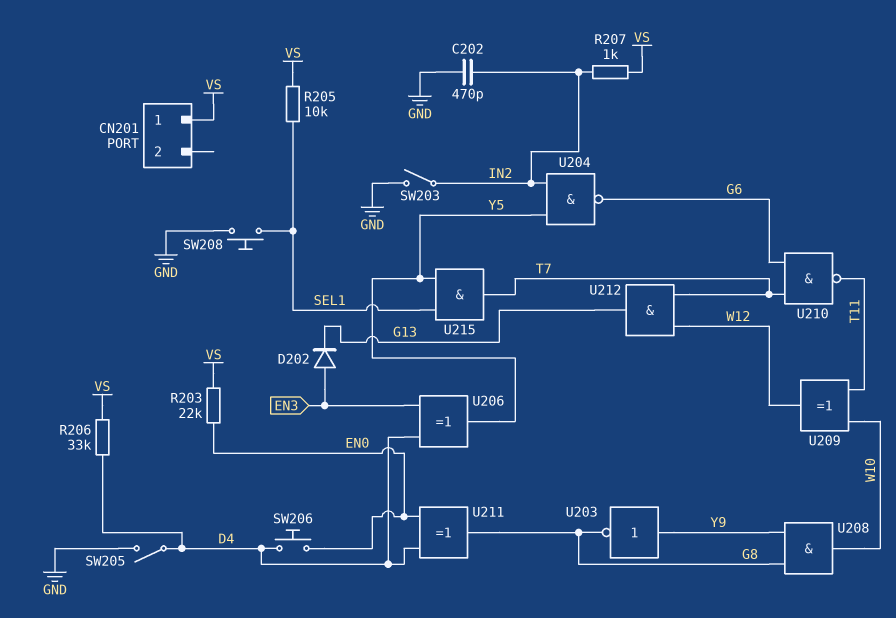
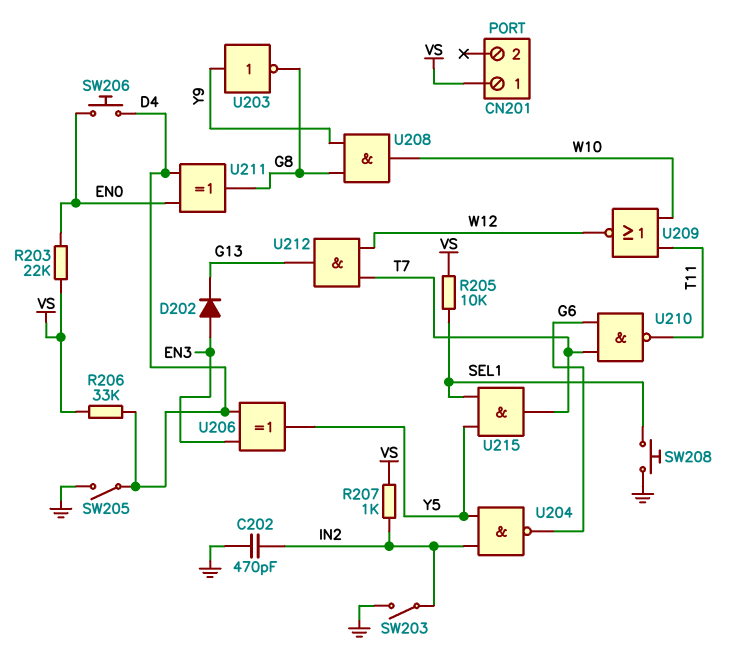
U209: XOR (in T11, in W10, out W12) -> NOR (in T11, in W10, out W12)

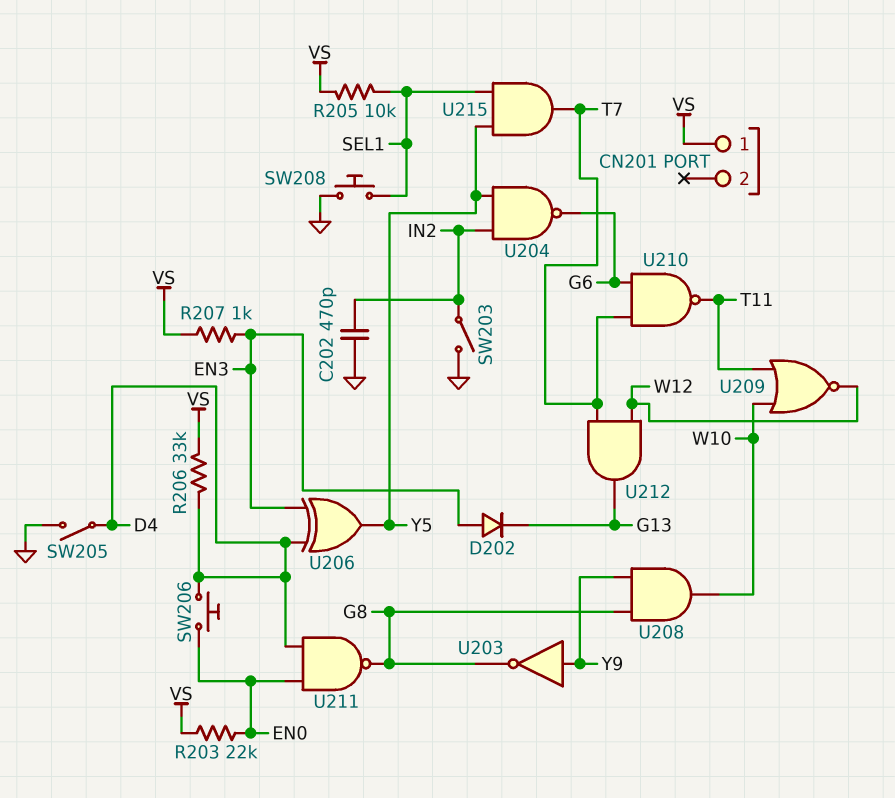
R207: 1k (IN2, VS) -> 1k (EN3, VS)
U211: XOR (in D4, in EN0, out G8) -> NAND (in D4, in EN0, out G8)

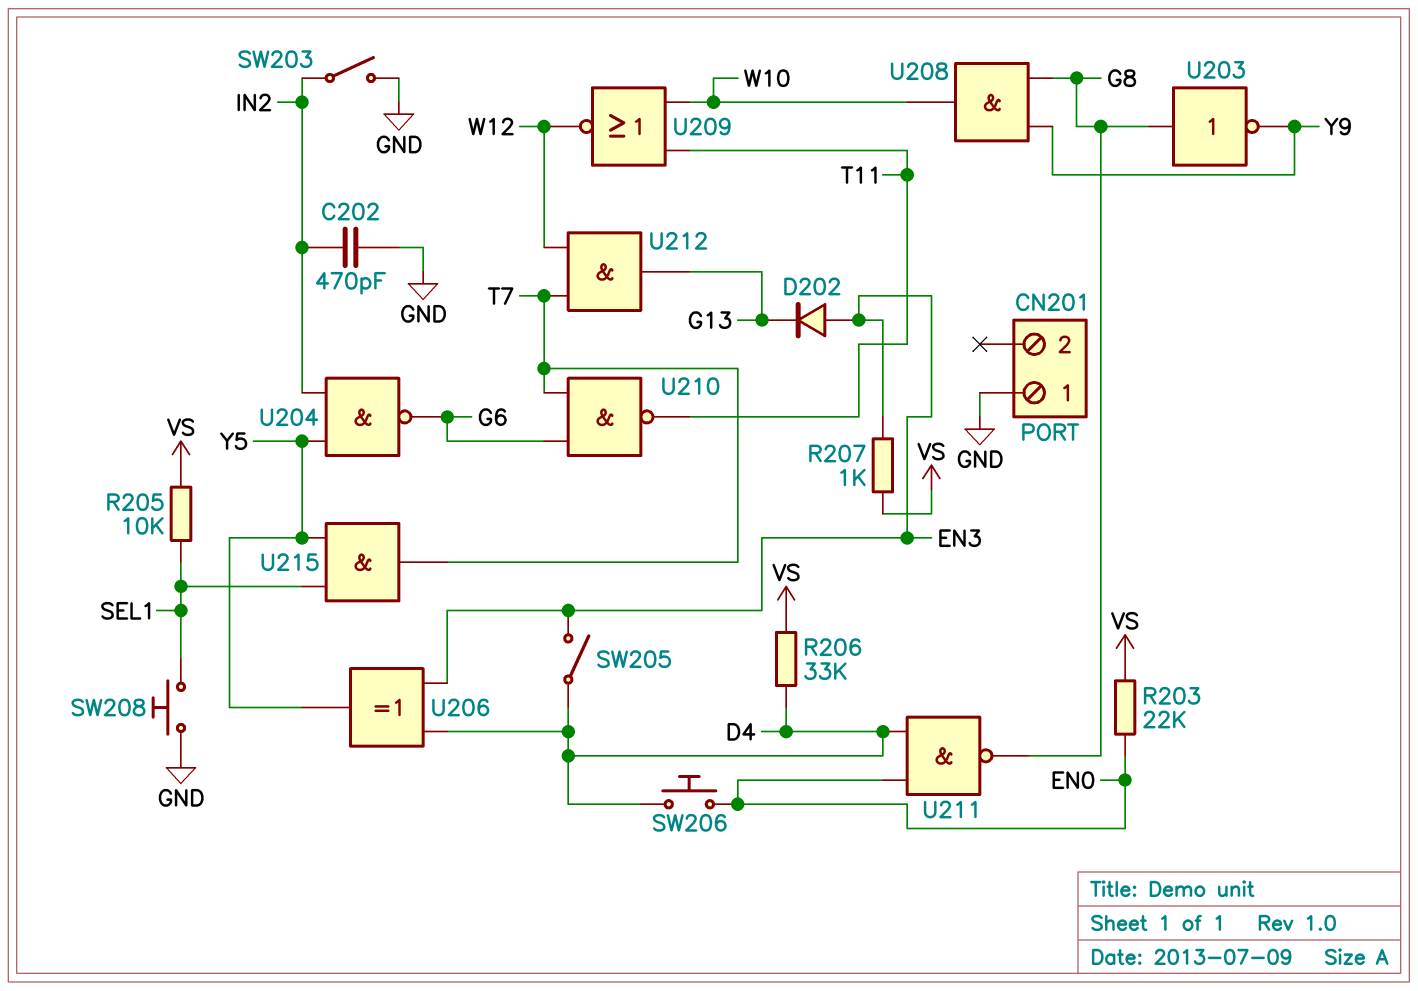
CN201 pin 1: VS -> GND
SW205: switch (D4, GND) -> switch (D4, EN3)
U203: NOT (in Y9, out G8) -> NOT (in G8, out Y9)

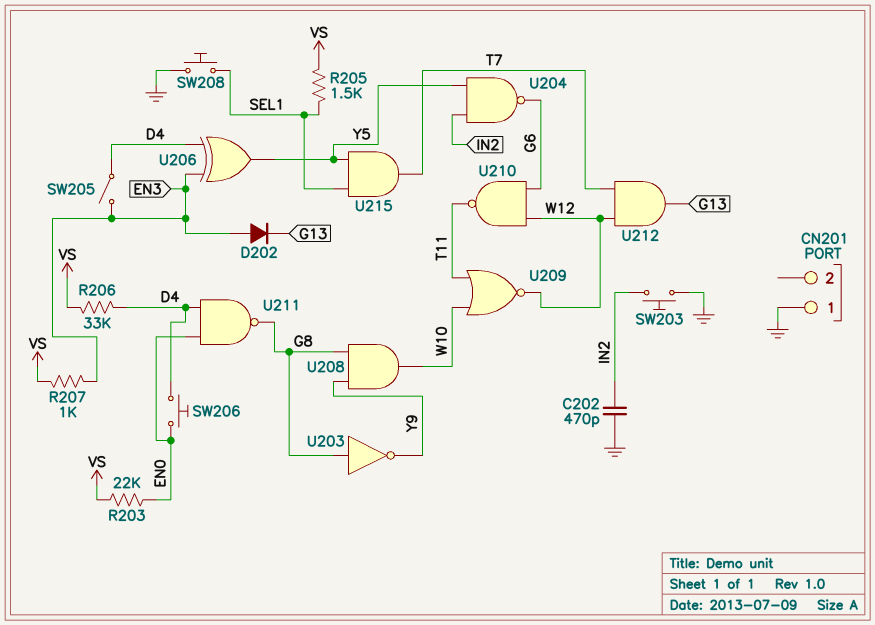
R205: 10k (SEL1, VS) -> 1.5k (SEL1, VS)
SW203: switch (GND, IN2) -> button (GND, IN2)
U210: NAND (in G6, in T7, out T11) -> NAND (in G6, in W12, out T11)

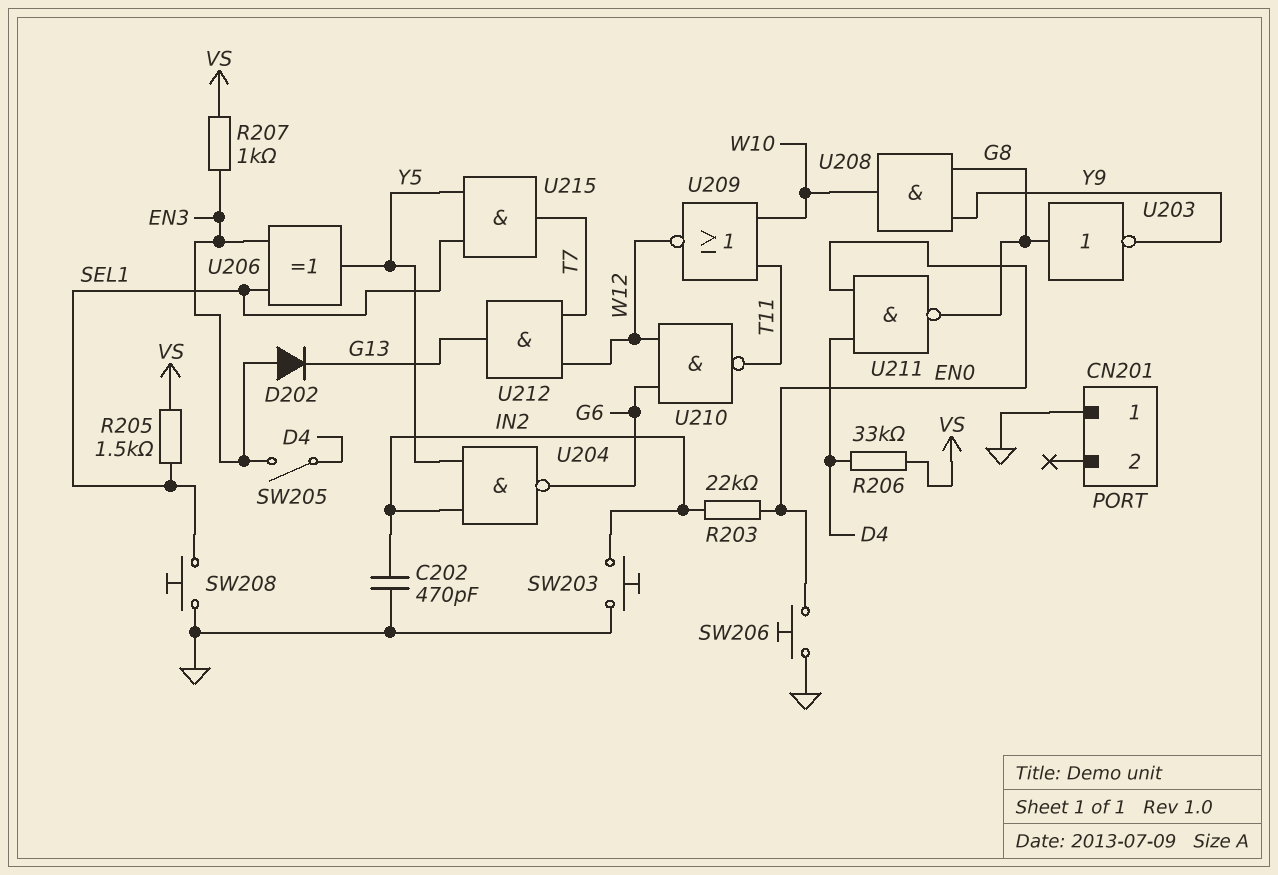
R203: 22k (EN0, VS) -> 22k (EN0, IN2)
SW206: button (D4, EN0) -> button (EN0, GND)
U206: XOR (in D4, in EN3, out Y5) -> XOR (in EN3, in SEL1, out Y5)

